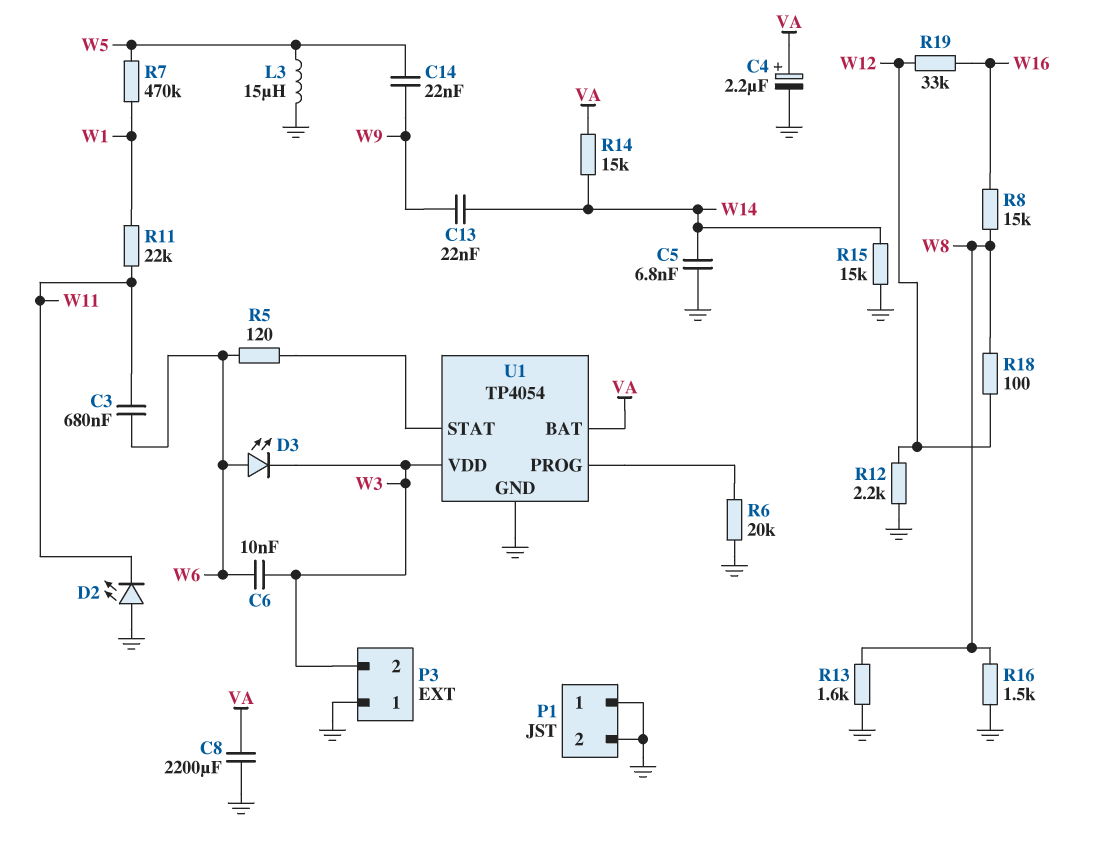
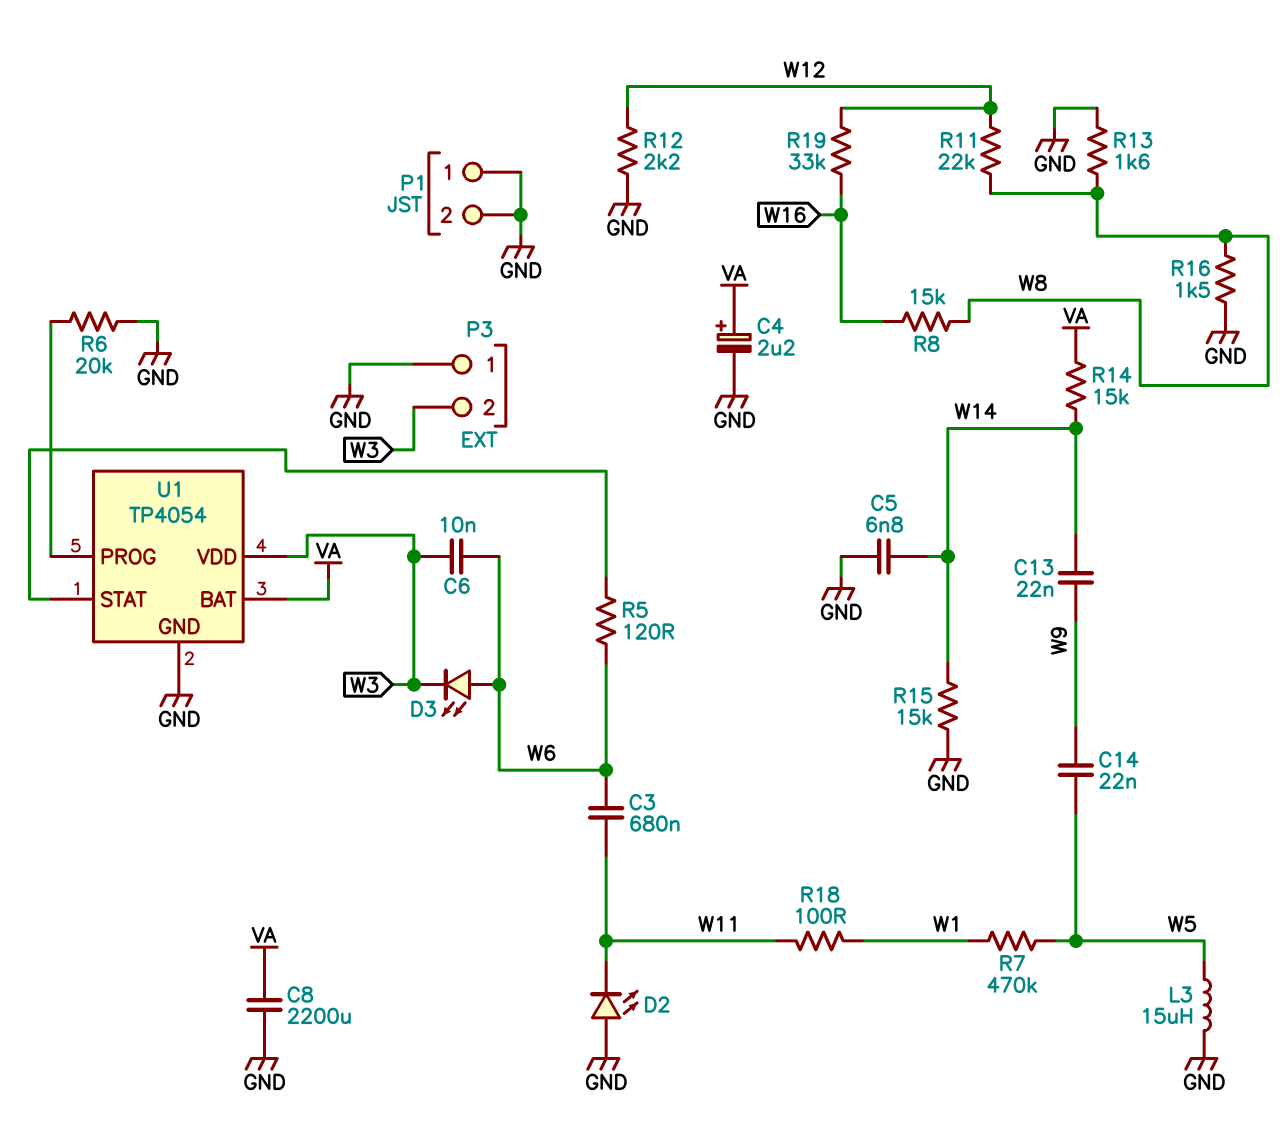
R11: 22k (W1, W11) -> 22k (W8, W12)
R18: 100 (W8, W12) -> 100 (W1, W11)

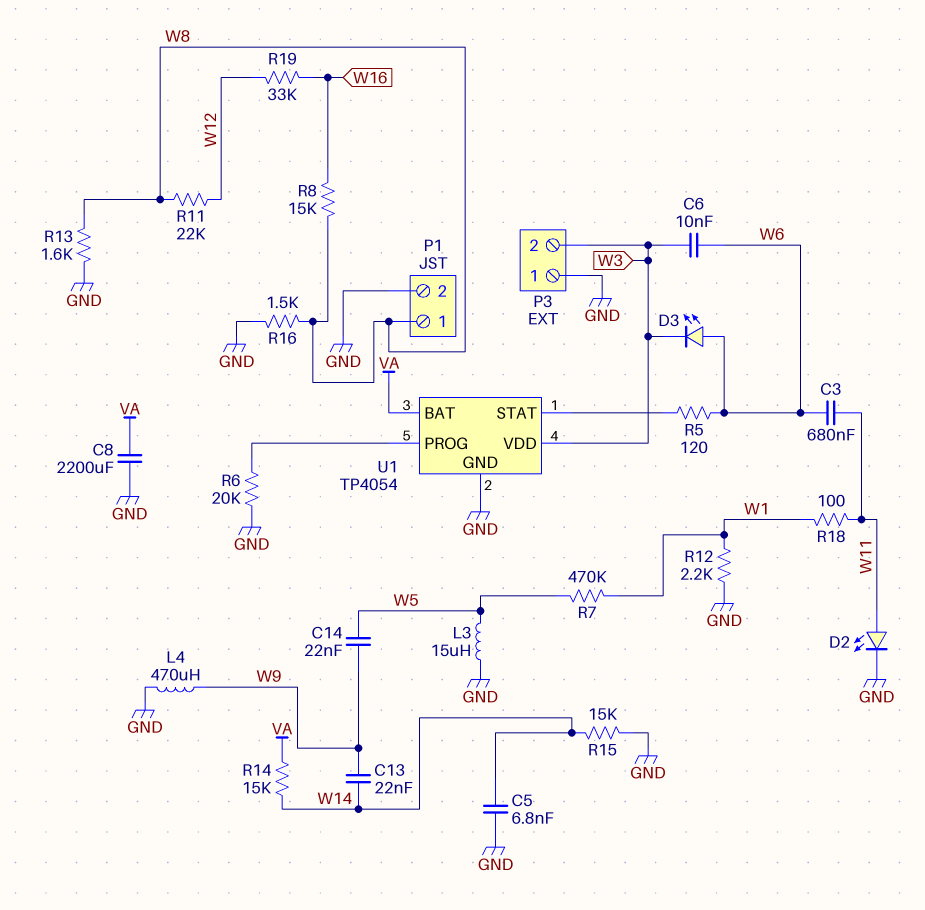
C4: 2.2uF (plus VA, minus GND) -> none
D2: LED (A GND, K W11) -> LED (A W11, K GND)
L4: none -> 470uH (GND, W9)
P1 pin 1: GND -> W8
R12: 2.2k (GND, W12) -> 2.2k (GND, W1)

